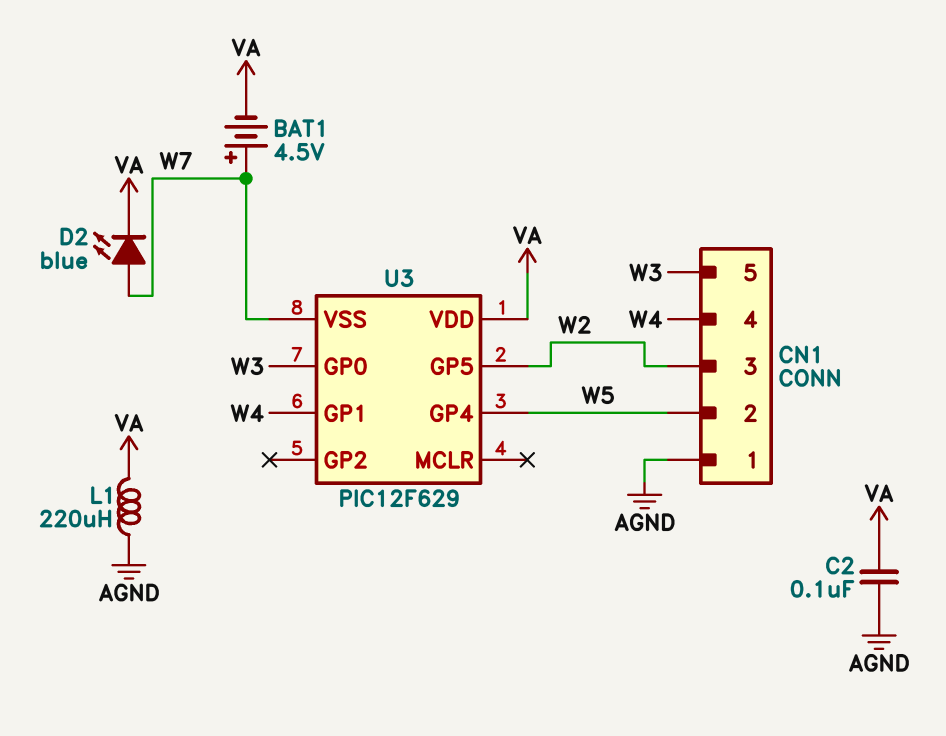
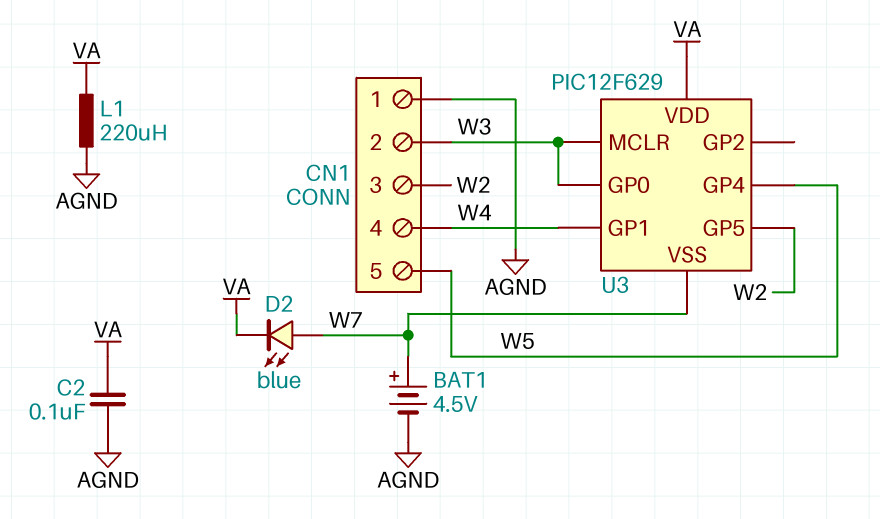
BAT1: 4.5V (plus W7, minus VA) -> 4.5V (plus W7, minus AGND)
CN1 pin 2: W5 -> W3
CN1 pin 5: W3 -> W5
U3 pin MCLR: none -> W3

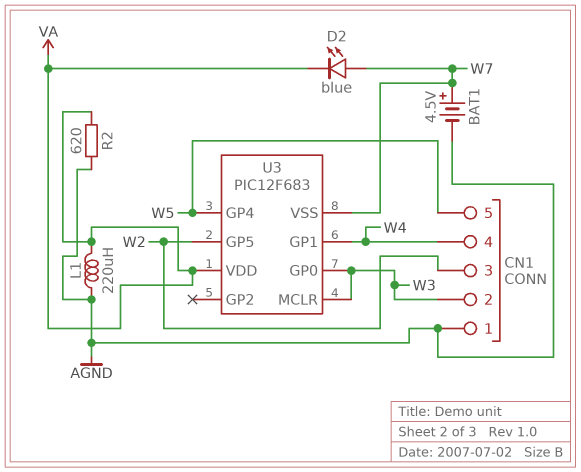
C2: 100nF (AGND, VA) -> none
R2: none -> 620 (AGND, VA)
U3: PIC12F629 -> PIC12F683

